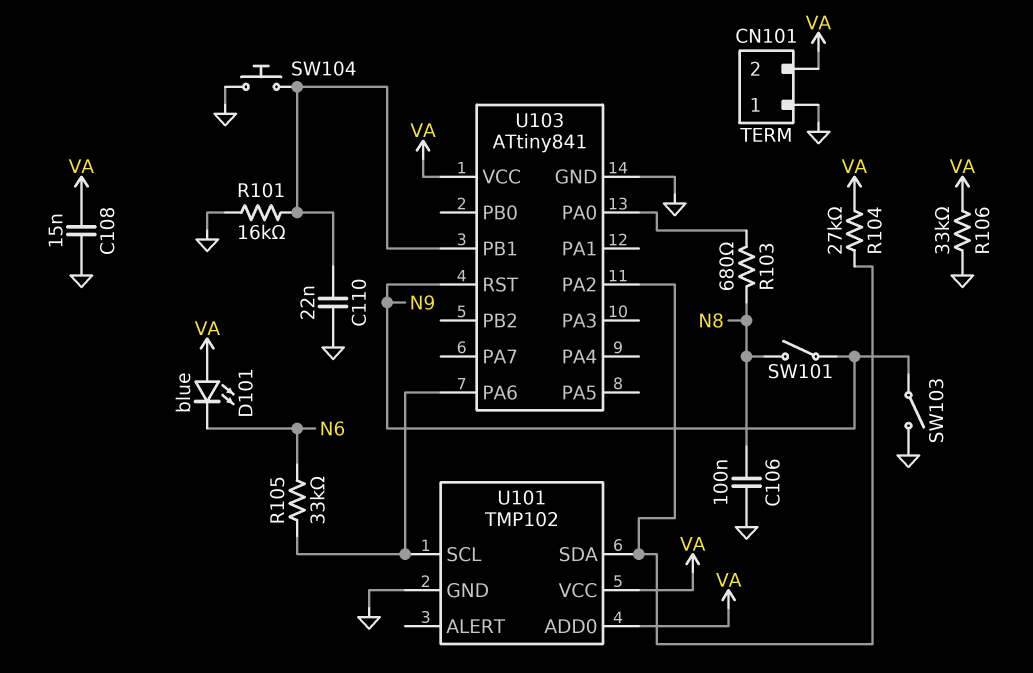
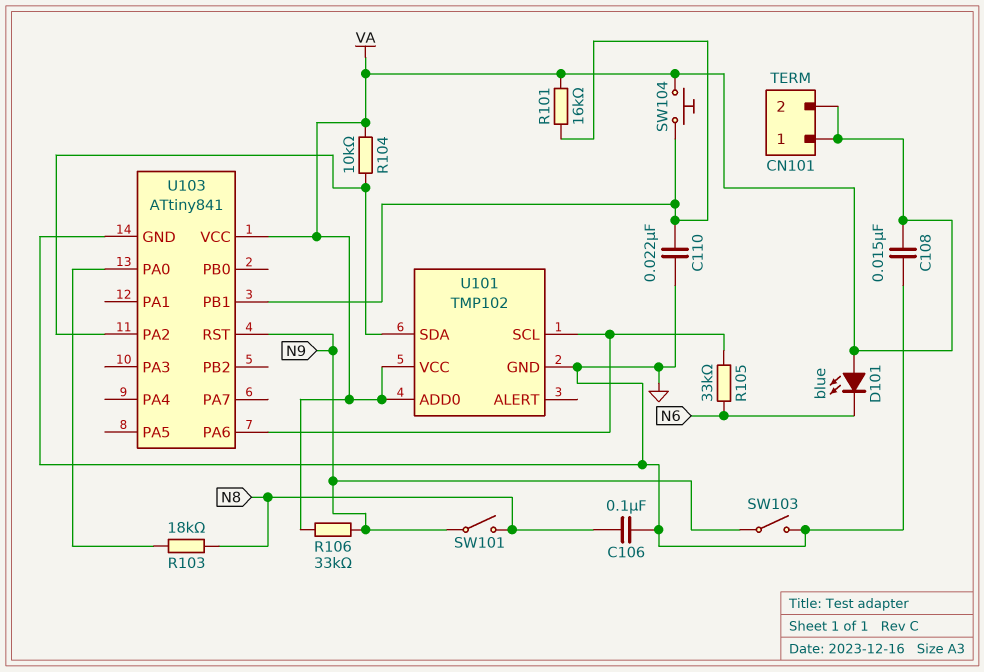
CN101 pin 1: GND -> VA
R101: 16k (GND, U103/PB1) -> 16k (U103/PB1, VA)
R103: 680 (N8, U103/PA0) -> 18k (N8, U103/PA0)
R104: 27k (U101/SDA, VA) -> 10k (U101/SDA, VA)
R106: 33k (GND, VA) -> 33k (N9, VA)
SW104: button (GND, U103/PB1) -> button (U103/PB1, VA)

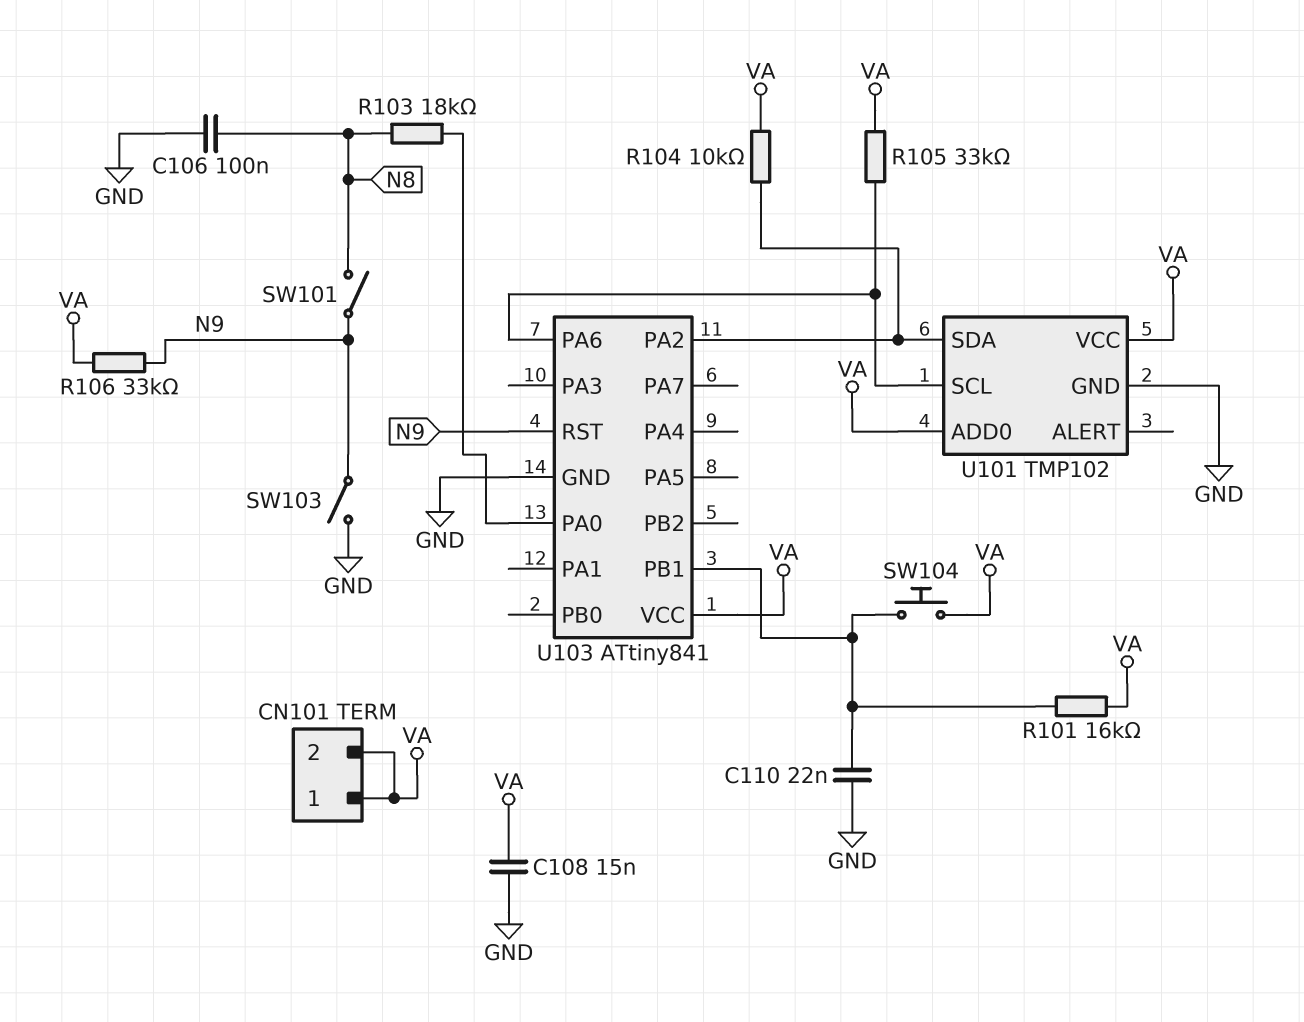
D101: LED blue (A VA, K N6) -> none
R105: 33k (N6, U101/SCL) -> 33k (U101/SCL, VA)

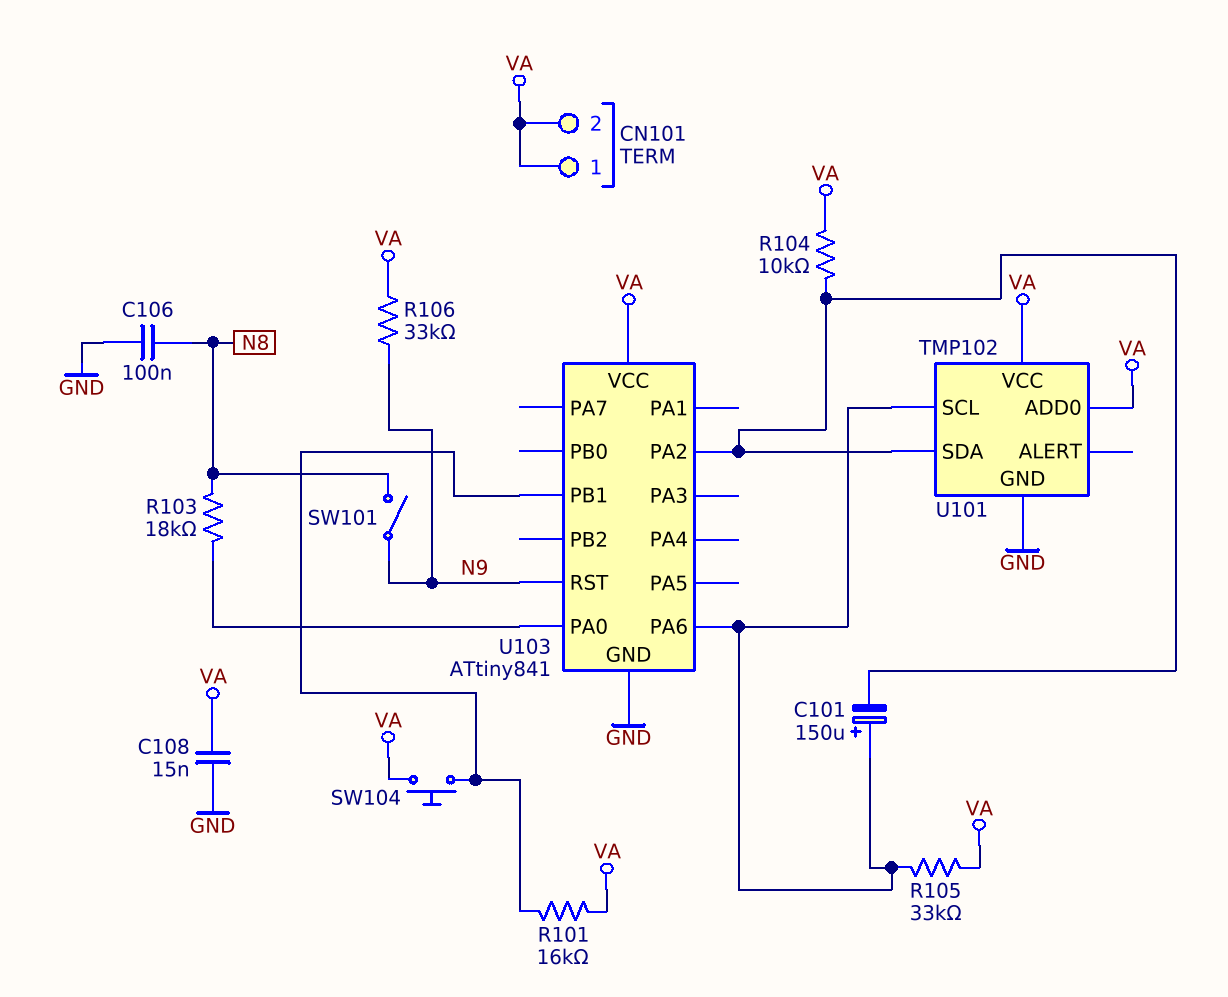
C101: none -> 150uF (plus U101/SCL, minus U101/SDA)
C110: 22nF (GND, U103/PB1) -> none
SW103: switch (GND, N9) -> none

